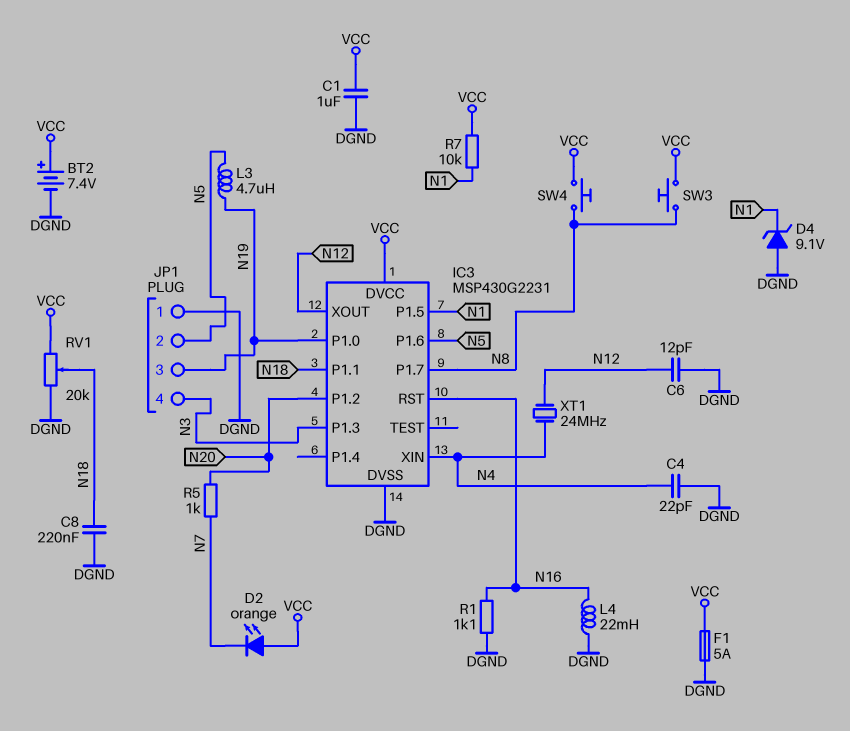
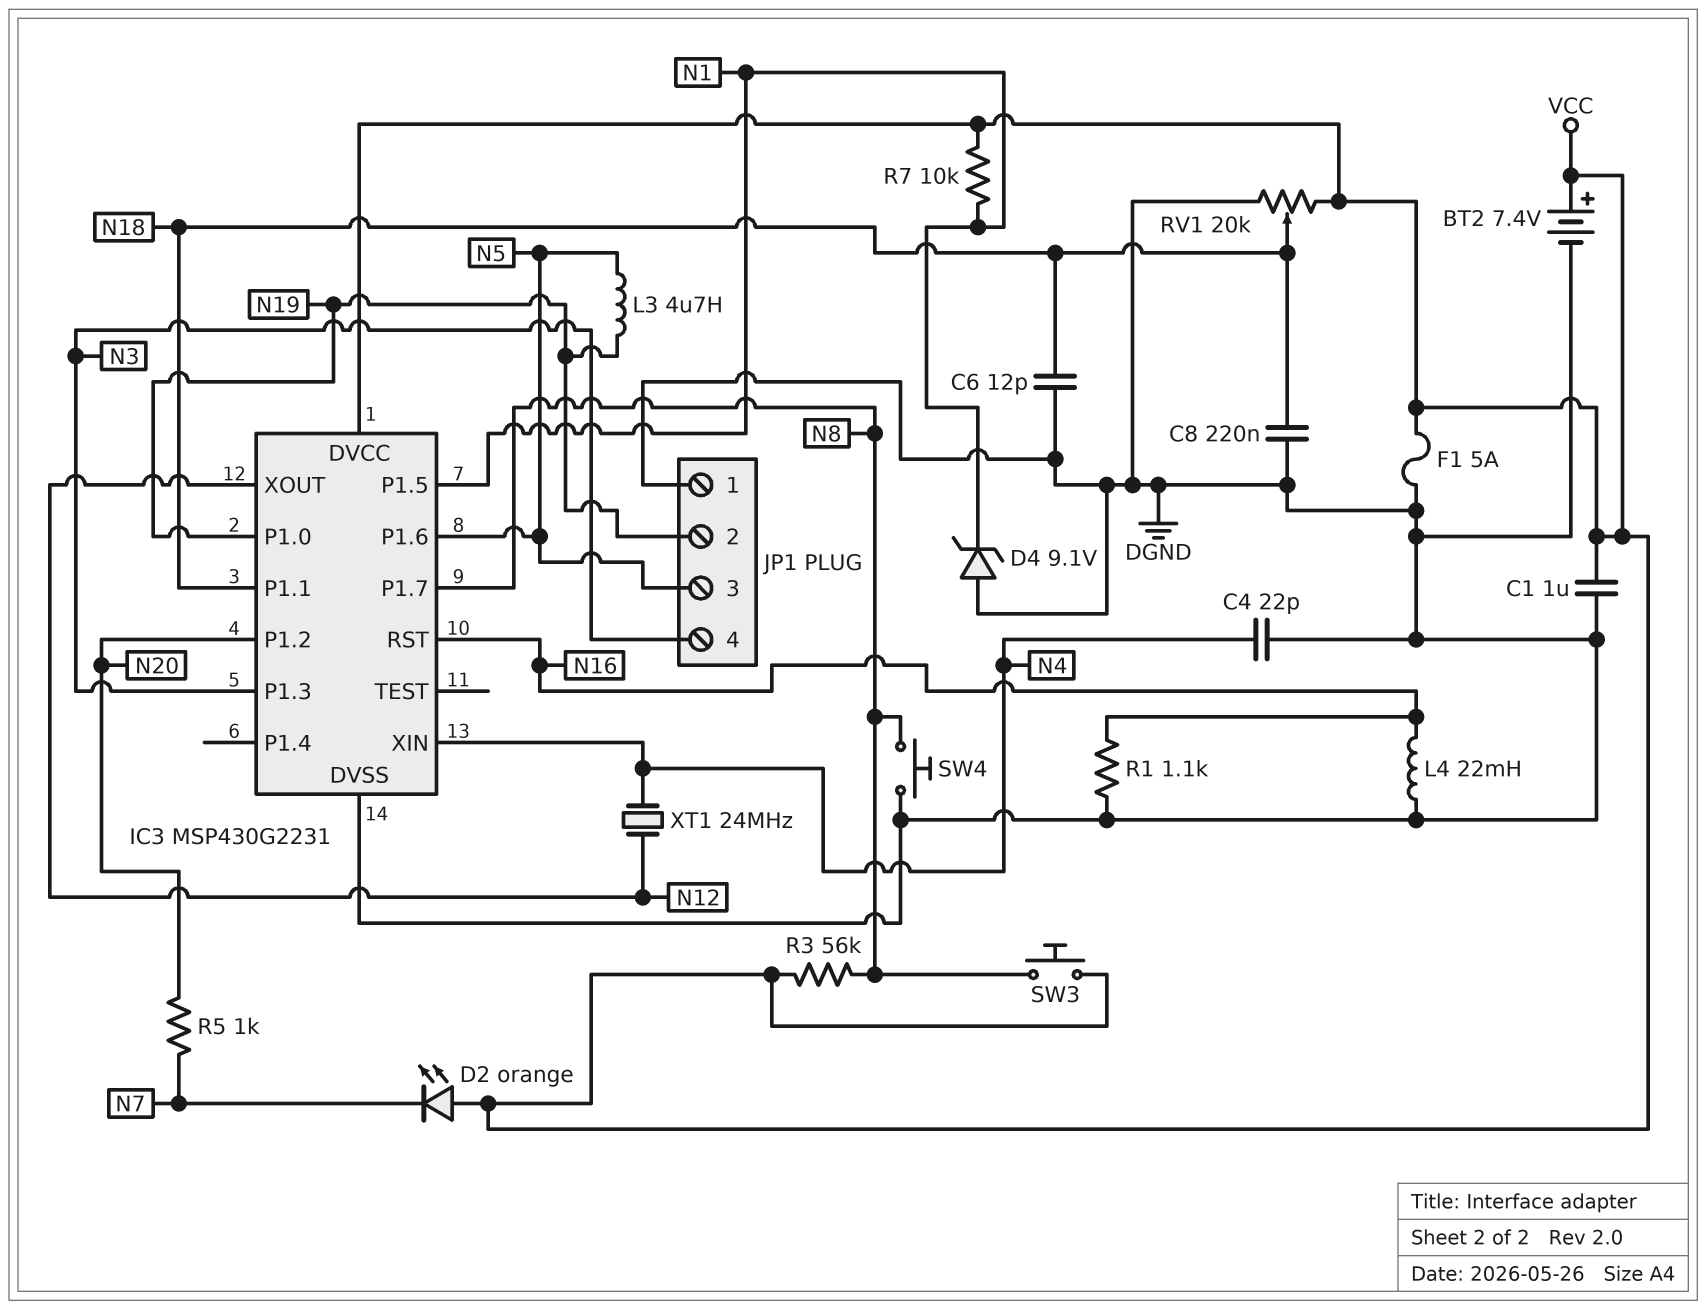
C6: 12pF (DGND, N12) -> 12pF (DGND, N18)
JP1 pin 2: N5 -> N19
JP1 pin 3: N19 -> N5
R3: none -> 56k (N8, VCC)
SW4: button (N8, VCC) -> button (DGND, N8)

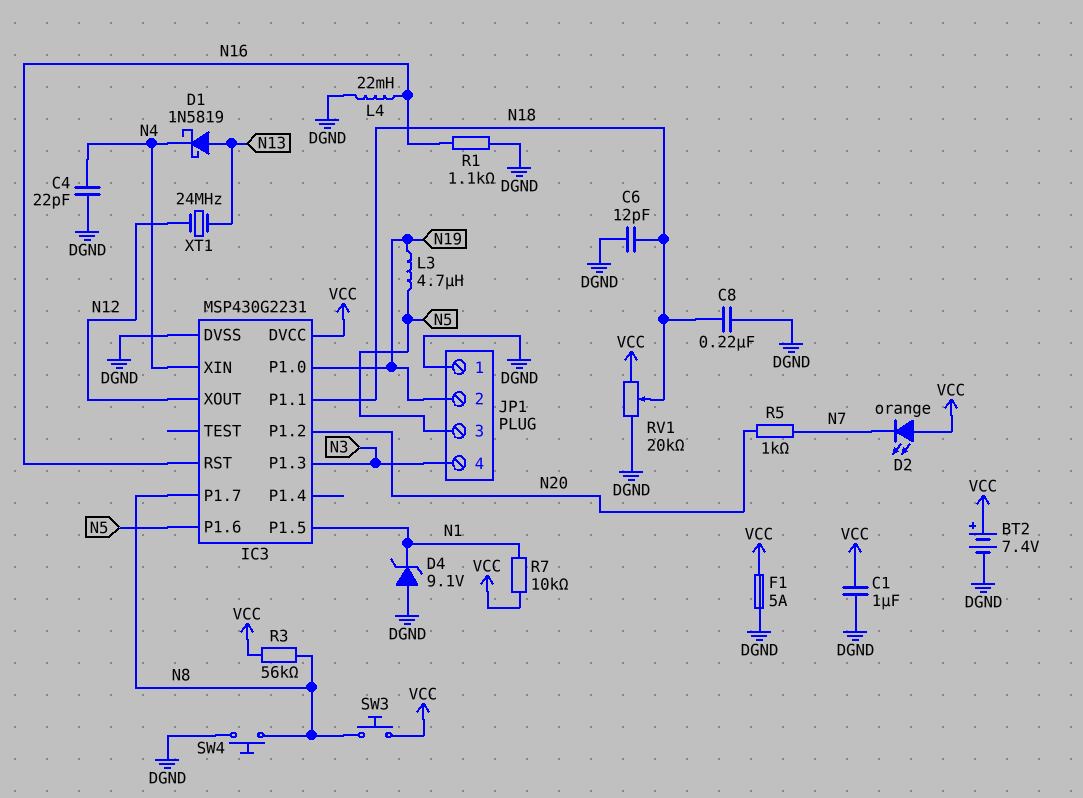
D1: none -> schottky 1N5819 (A N13, K N4)
XT1: 24MHz (N4, N12) -> 24MHz (N12, N13)

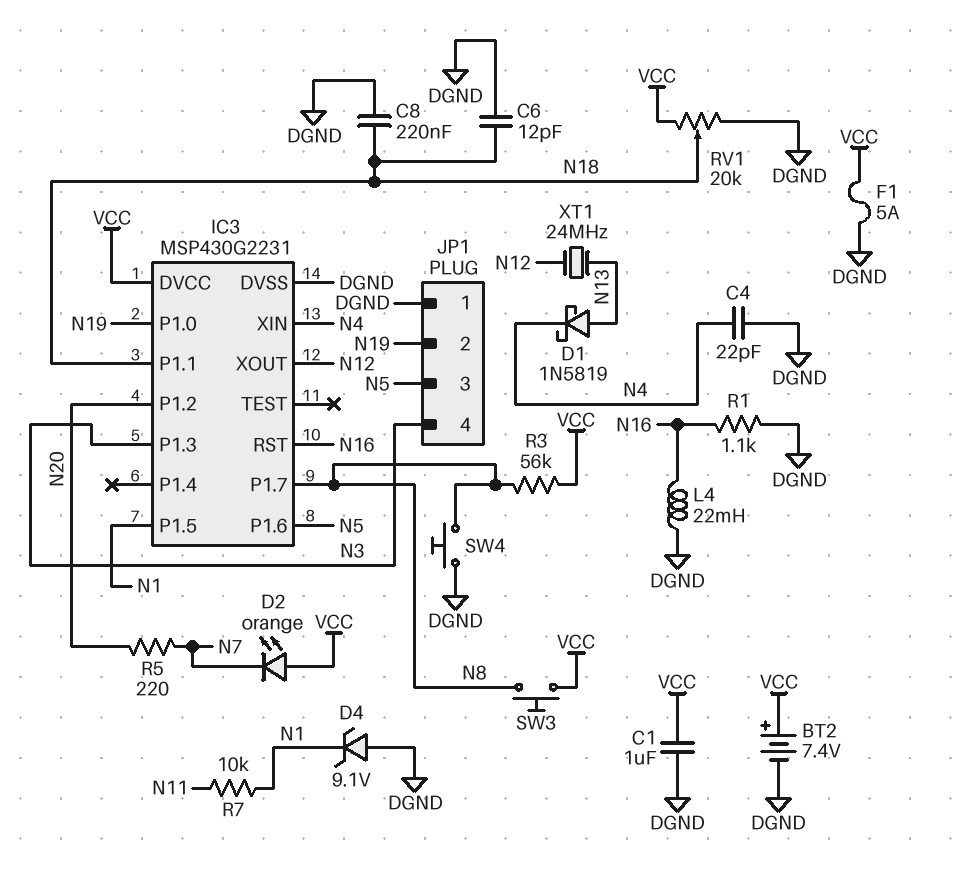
L3: 4.7uH (N5, N19) -> none
R5: 1k (N7, N20) -> 220 (N7, N20)
R7: 10k (N1, VCC) -> 10k (N1, N11)

